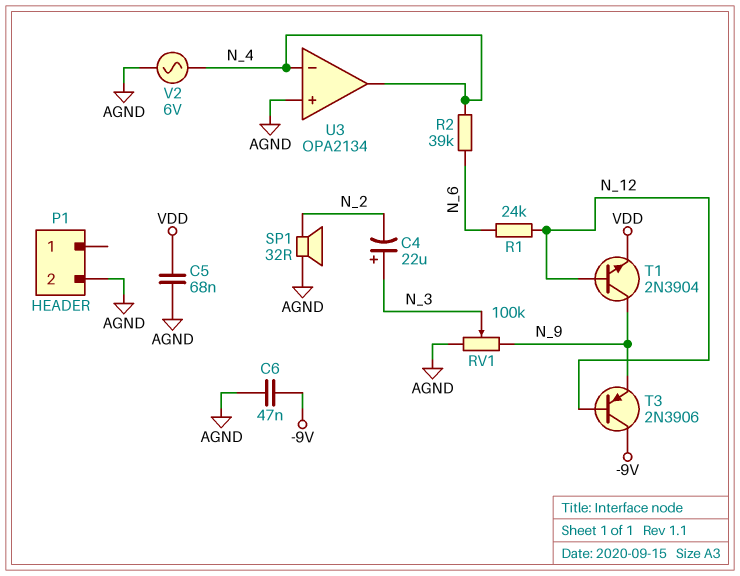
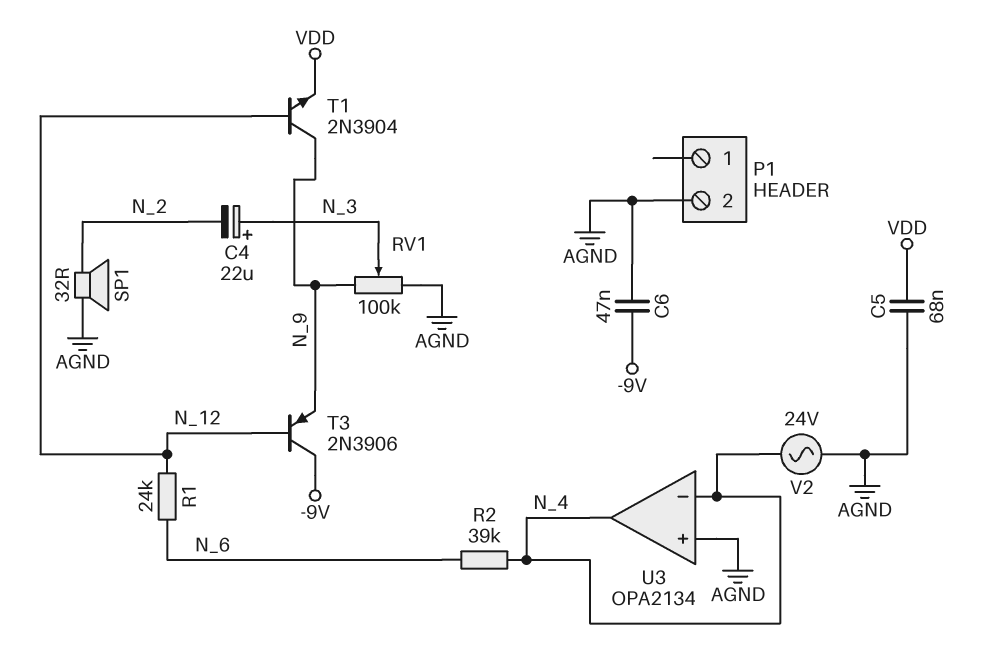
V2: AC 6V (AGND, N_4) -> AC 24V (AGND, N_4)

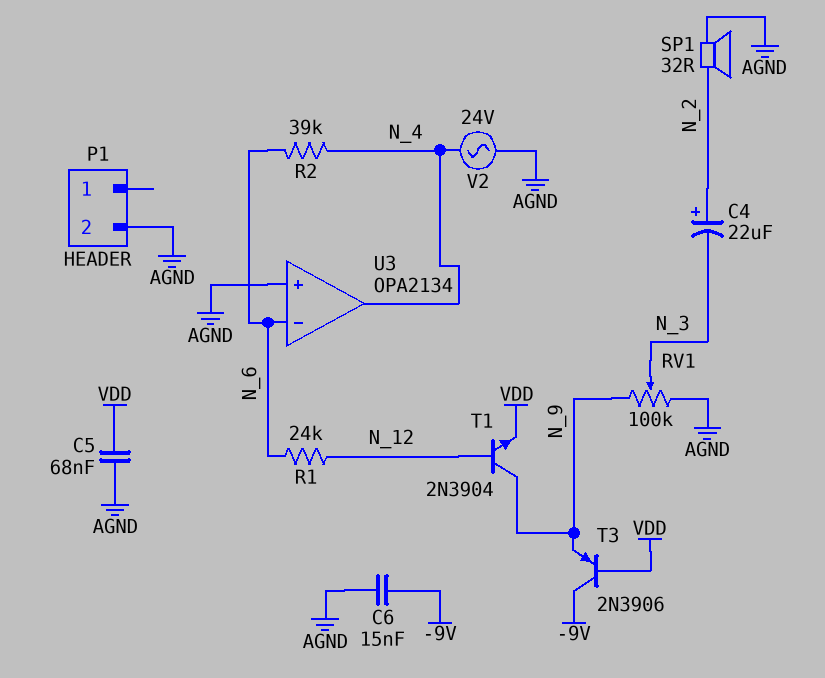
C4: 22uF (plus N_3, minus N_2) -> 22uF (plus N_2, minus N_3)
C6: 47nF (-9V, AGND) -> 15nF (-9V, AGND)
T3: PNP 2N3906 (B N_12, C -9V, E N_9) -> PNP 2N3906 (B VDD, C -9V, E N_9)
U3 pin in-: N_4 -> N_6

